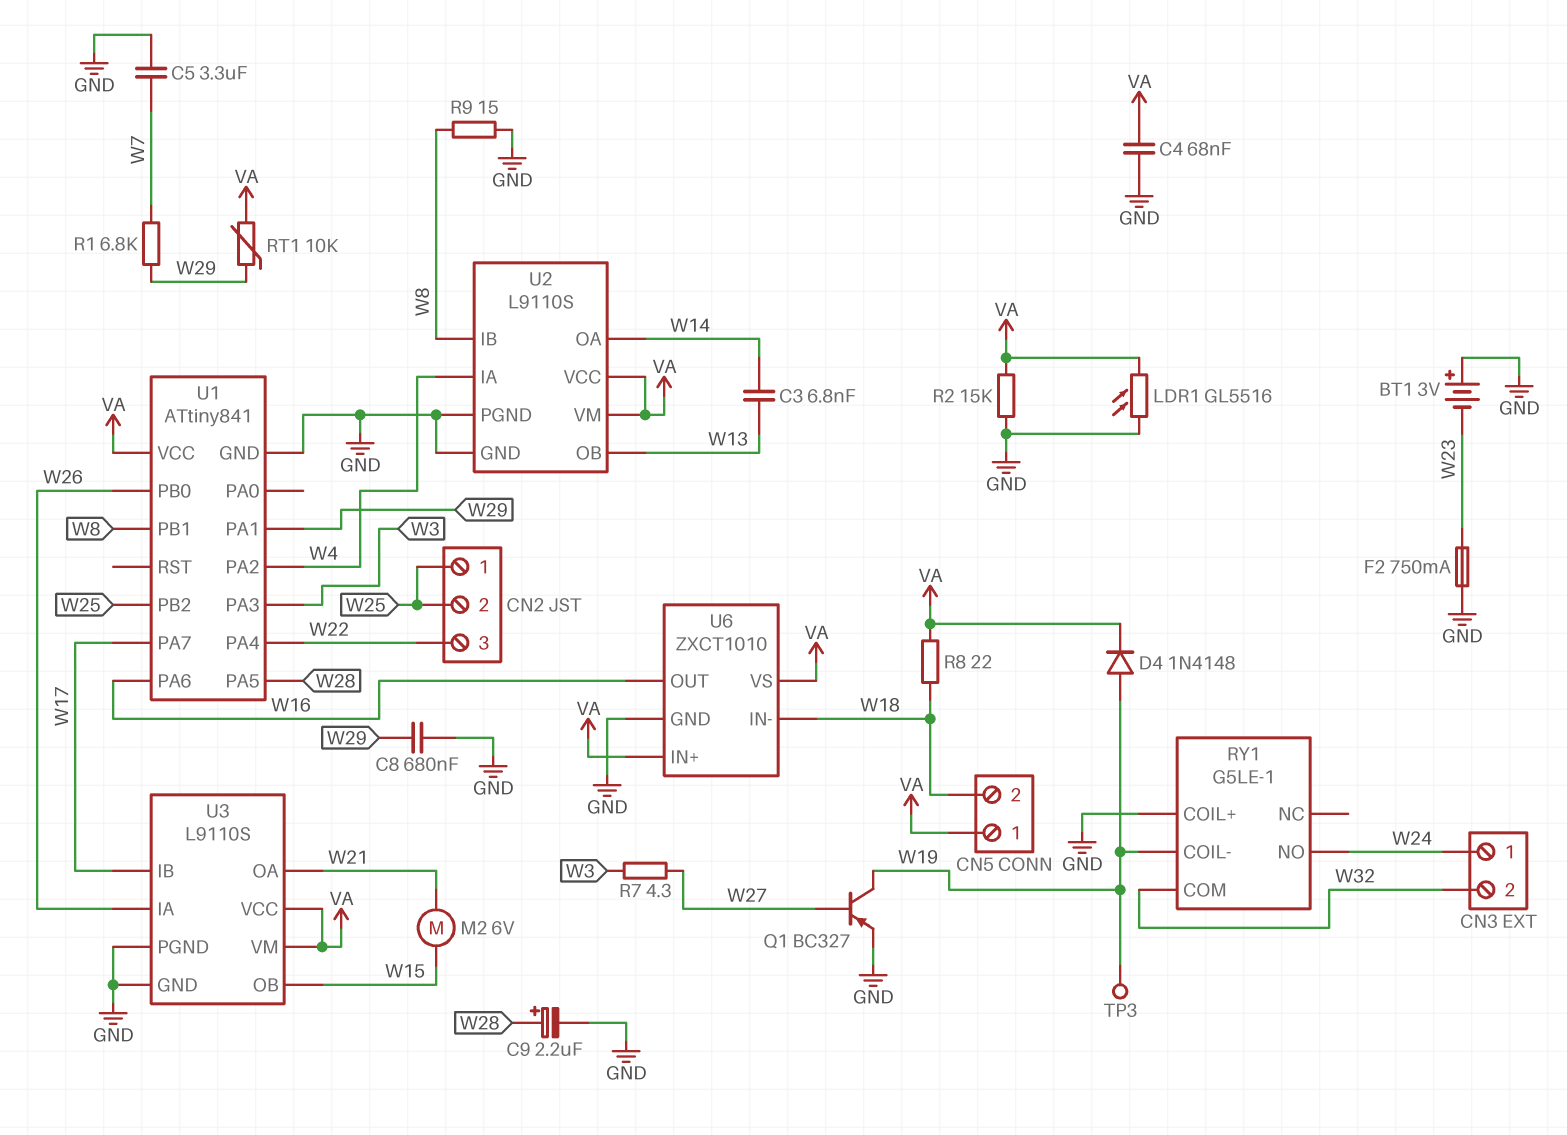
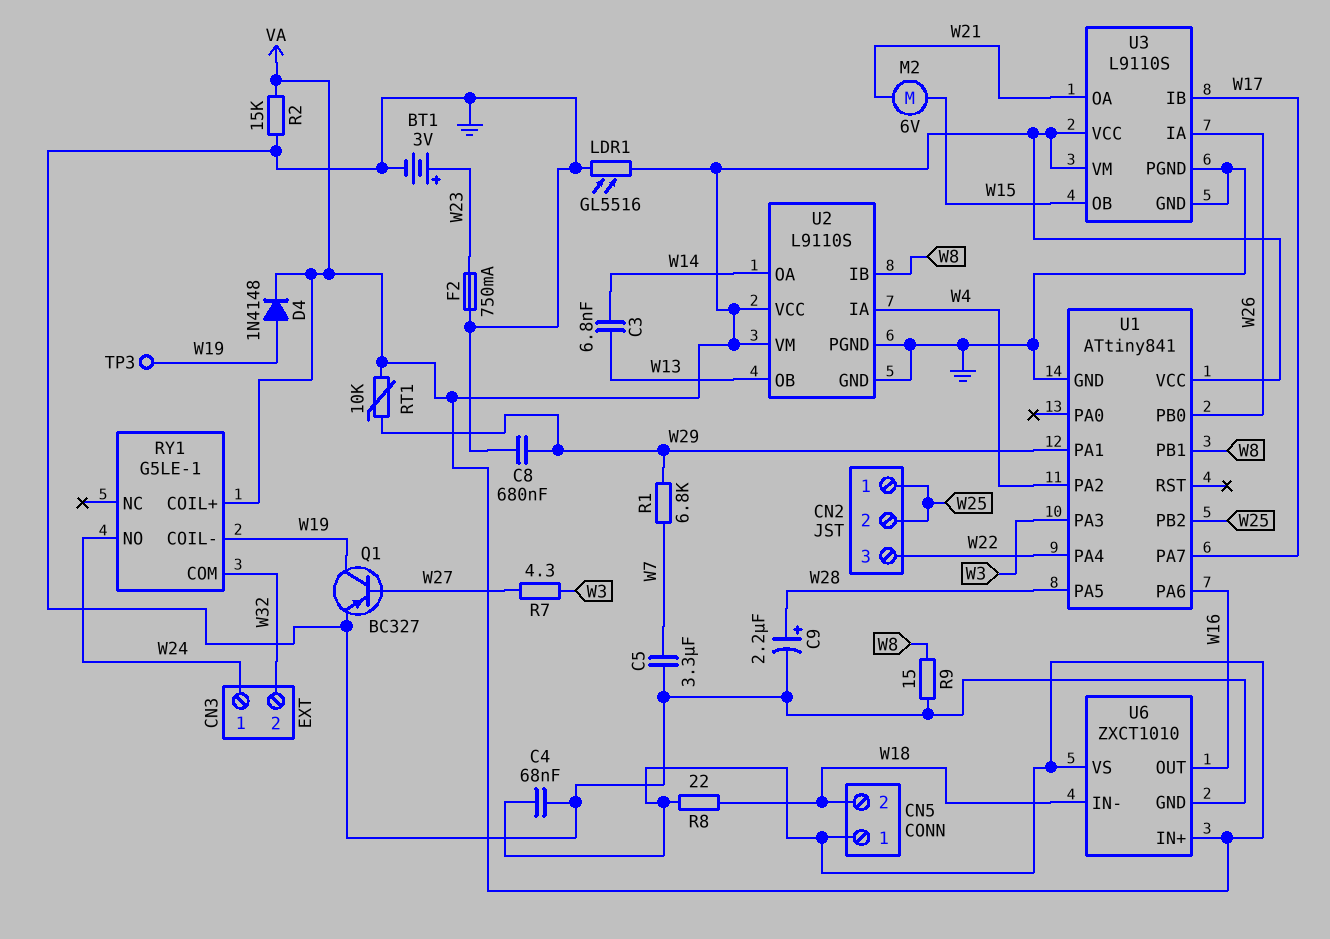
BT1: 3V (plus GND, minus W23) -> 3V (plus W23, minus GND)
RY1 pin COIL+: GND -> VA

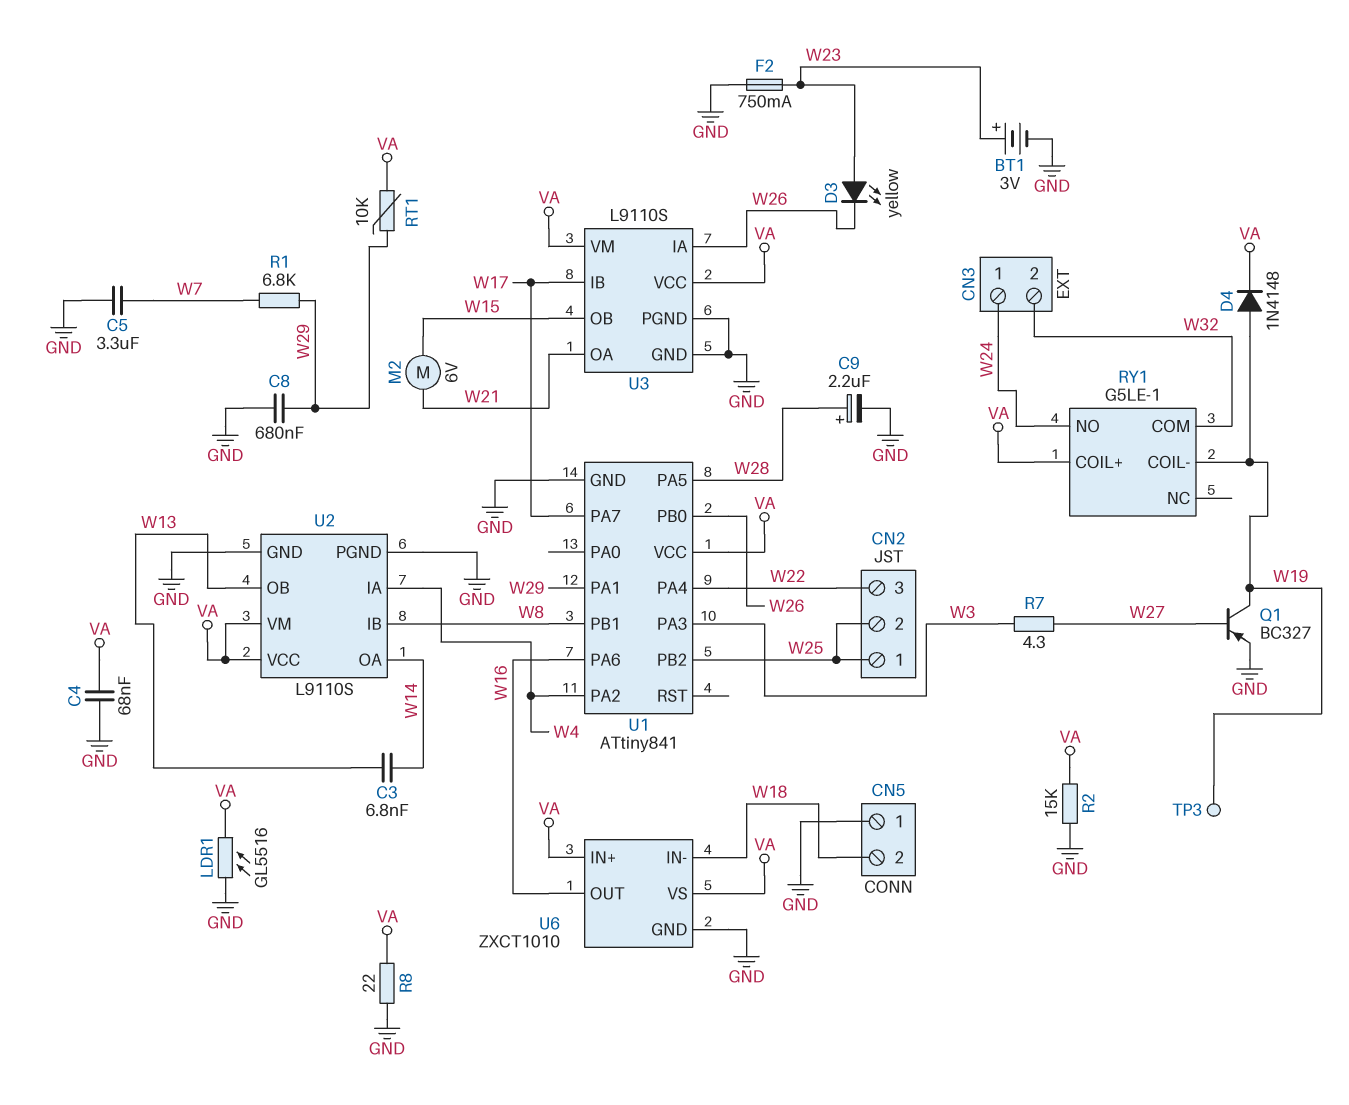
CN5 pin 1: VA -> GND
D3: none -> LED yellow (A W23, K W26)
R8: 22 (VA, W18) -> 22 (GND, VA)
R9: 15 (GND, W8) -> none

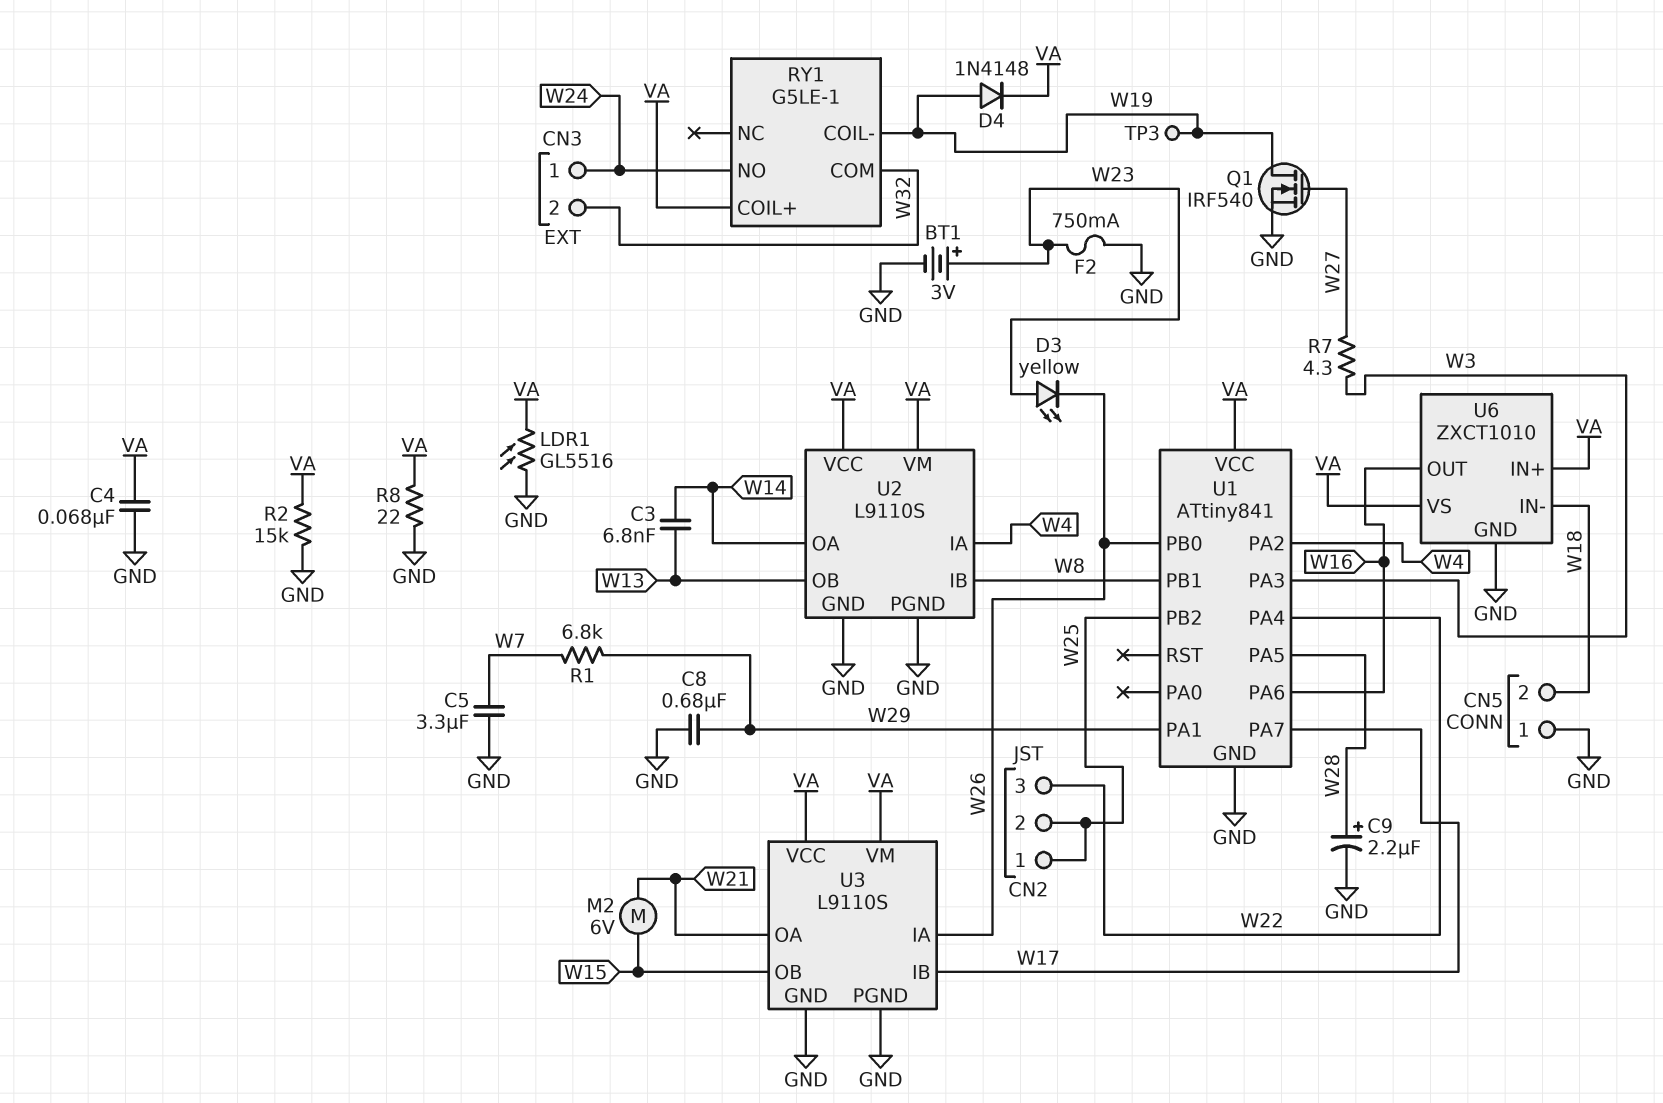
Q1: PNP BC327 (B W27, C W19, E GND) -> NMOS IRF540 (G W27, D W19, S GND)
RT1: 10k (VA, W29) -> none

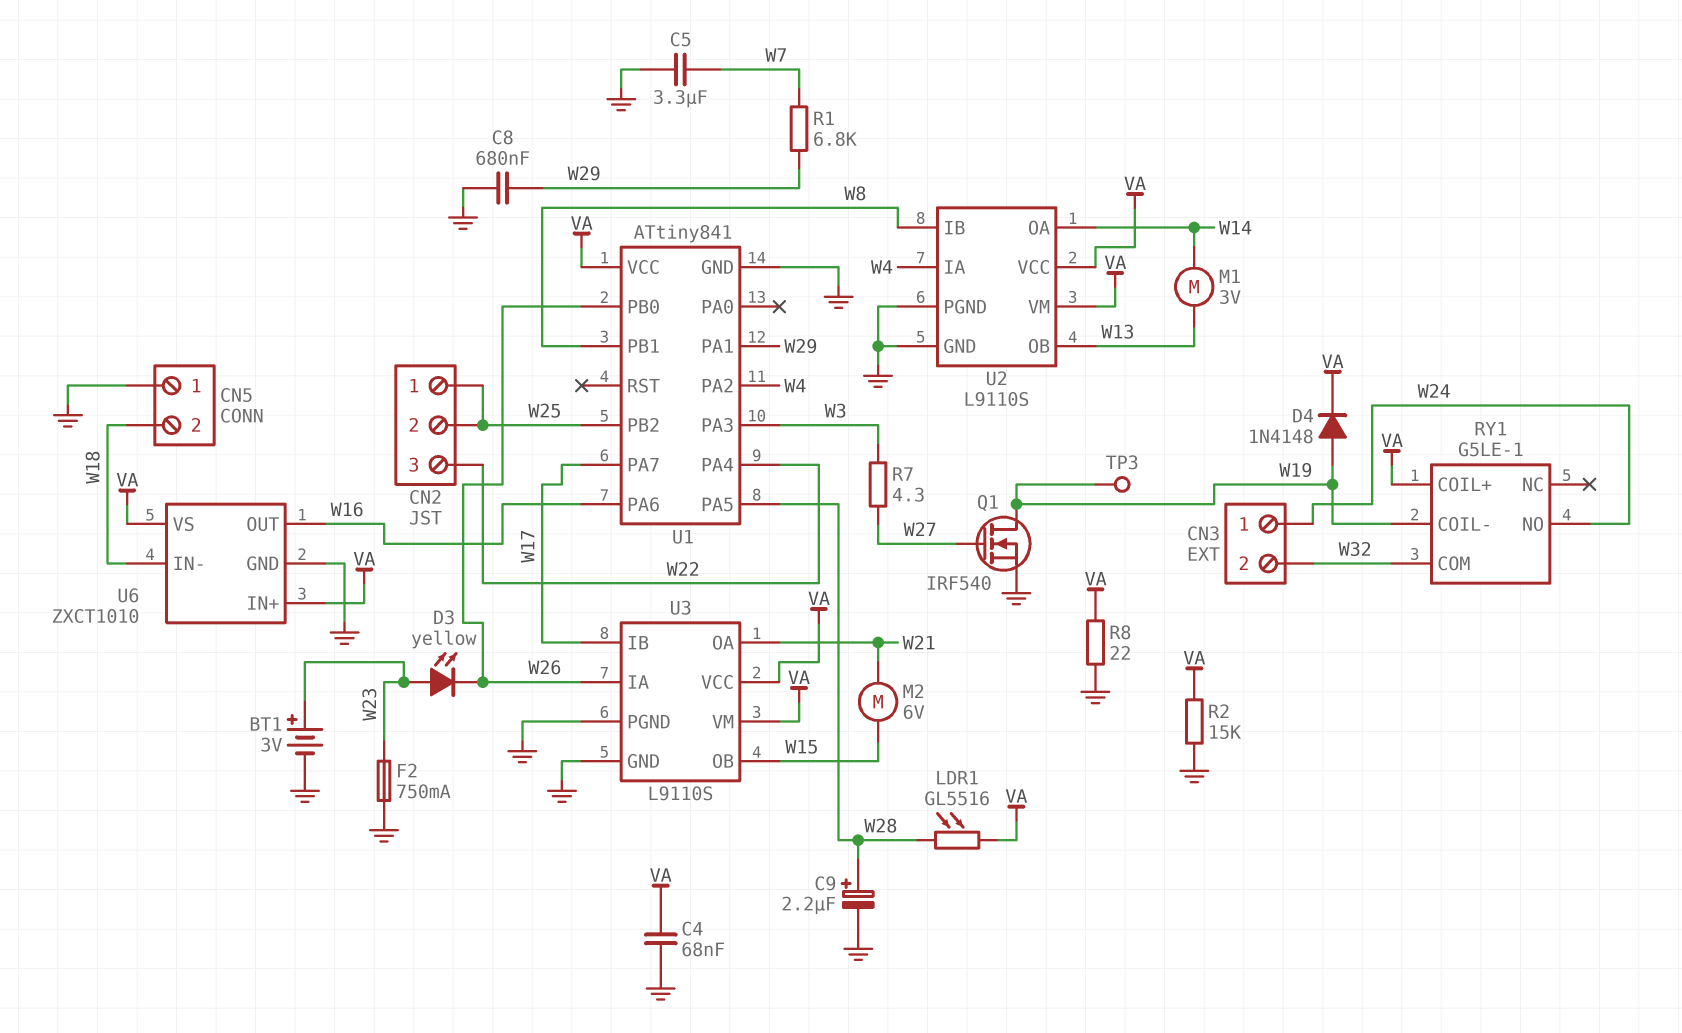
C3: 6.8nF (W13, W14) -> none
LDR1: GL5516 (GND, VA) -> GL5516 (VA, W28)
M1: none -> motor 3V (W13, W14)

